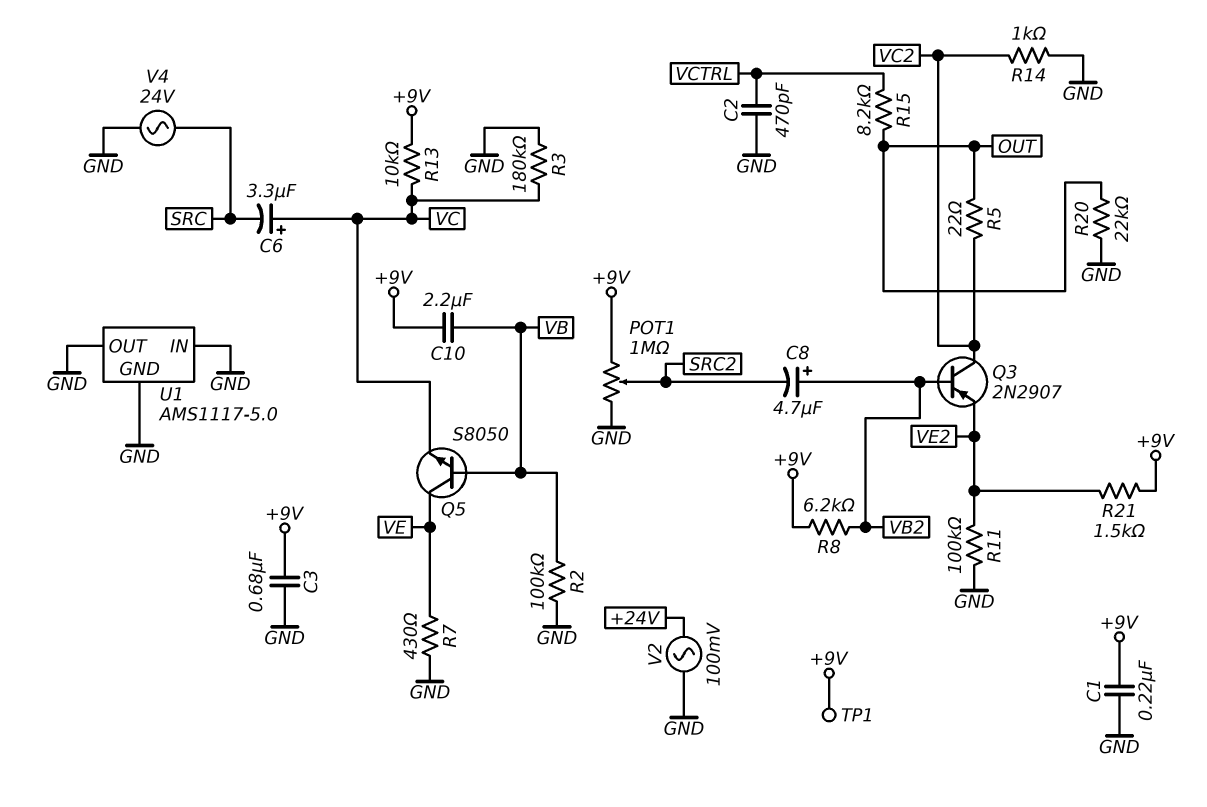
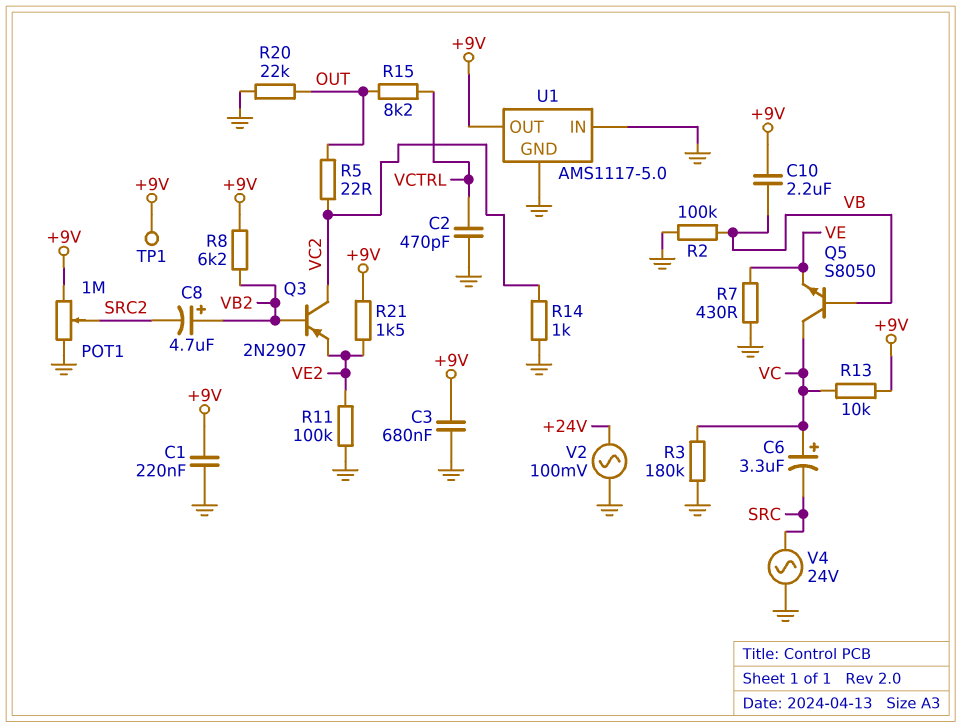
Q5: NPN S8050 (B VB, C VE, E VC) -> NPN S8050 (B VB, C VC, E VE)
U1 pin OUT: GND -> +9V

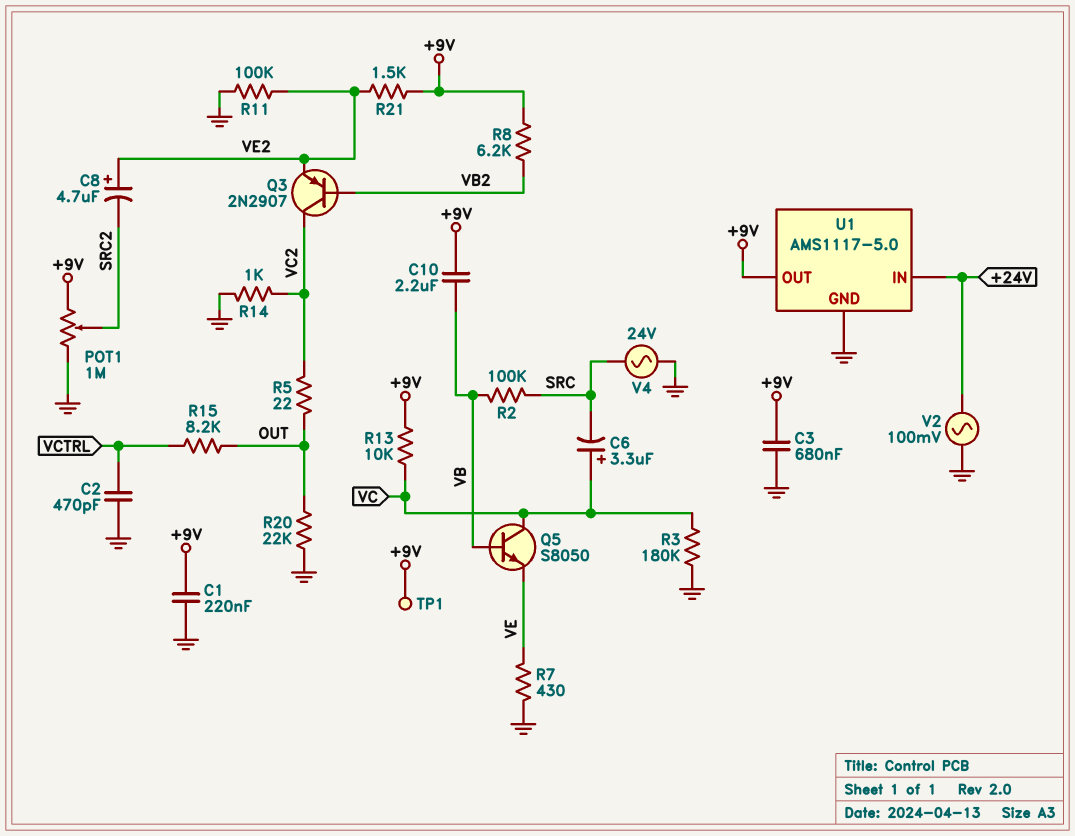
C8: 4.7uF (plus VB2, minus SRC2) -> 4.7uF (plus VE2, minus SRC2)
R2: 100k (GND, VB) -> 100k (SRC, VB)
U1 pin IN: GND -> +24V

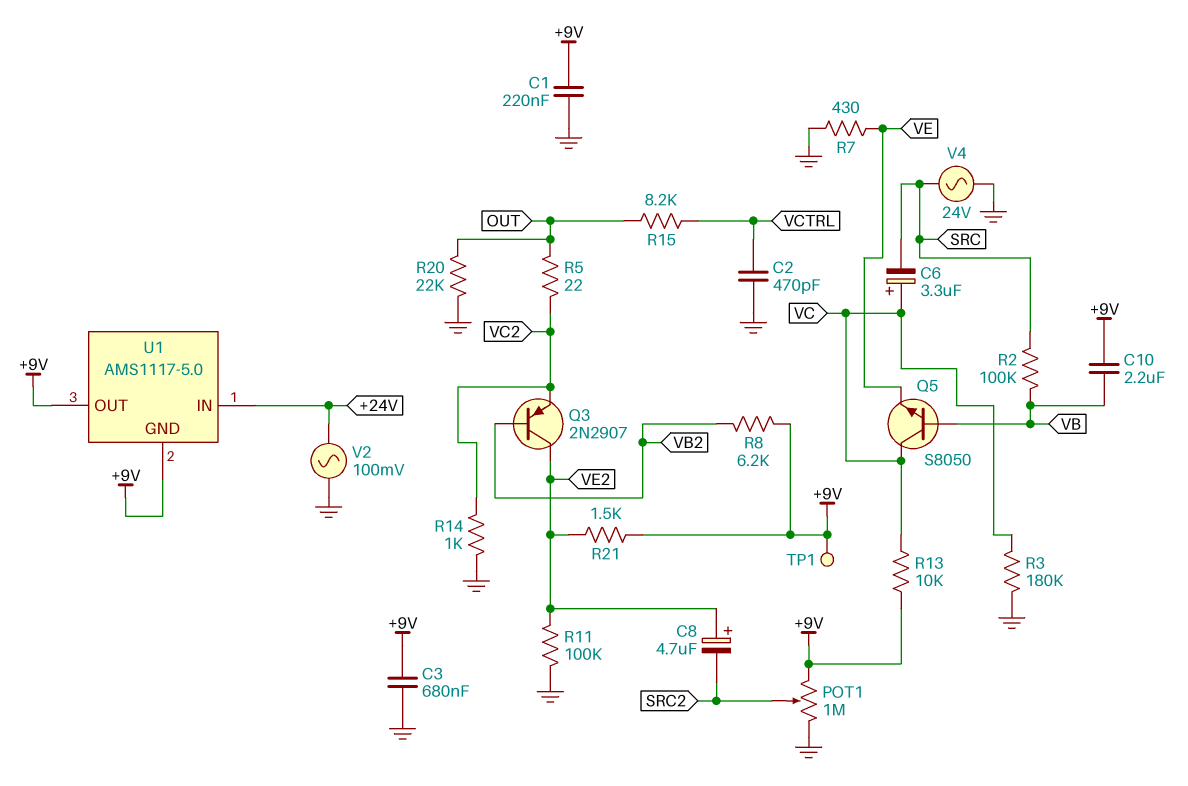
Q3: PNP 2N2907 (B VB2, C VC2, E VE2) -> PNP 2N2907 (B VB2, C VE2, E VC2)
U1 pin GND: GND -> +9V

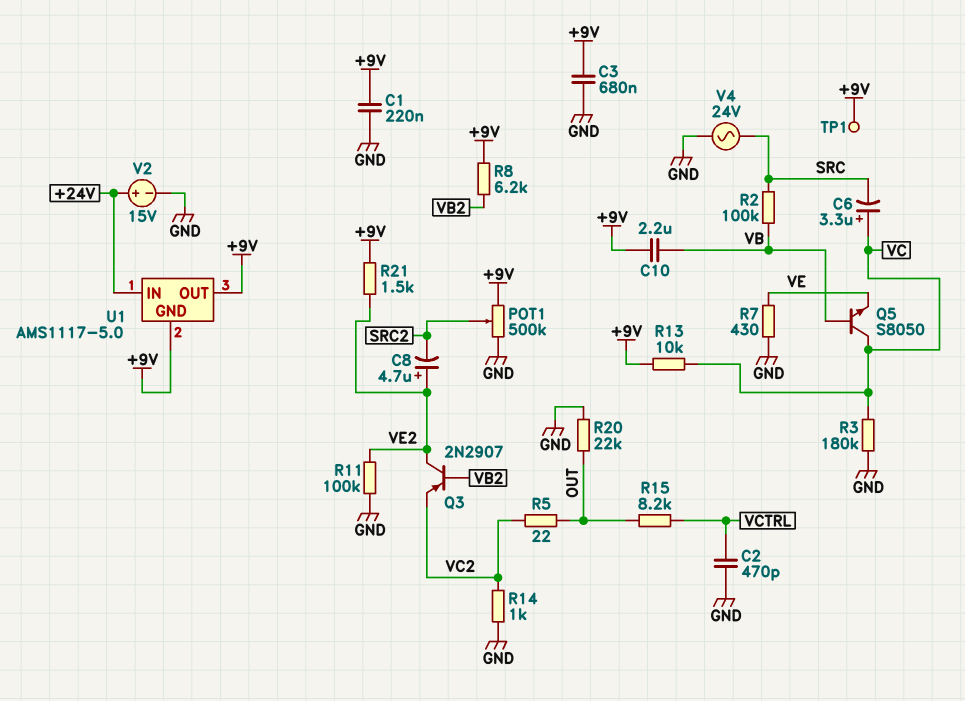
POT1: 1M (+9V, GND, wiper SRC2) -> 500k (+9V, GND, wiper SRC2)
V2: AC 100mV (+24V, GND) -> 15V (plus +24V, minus GND)

